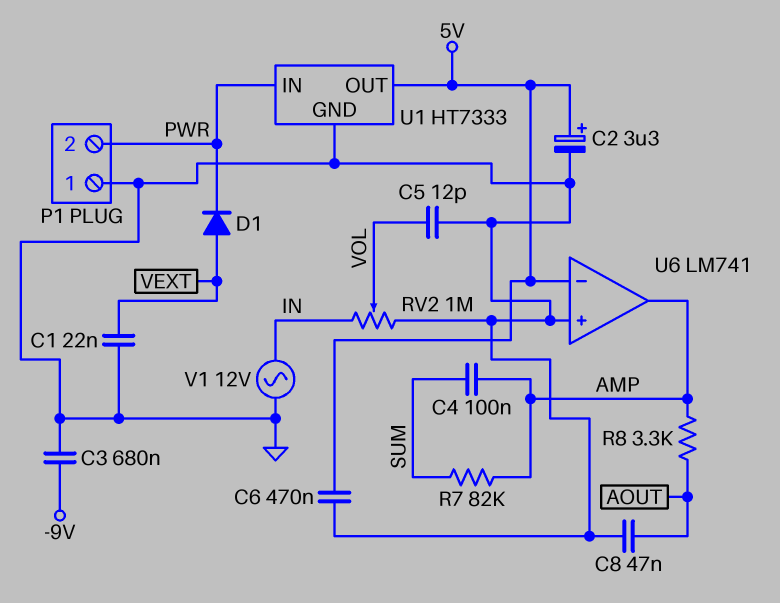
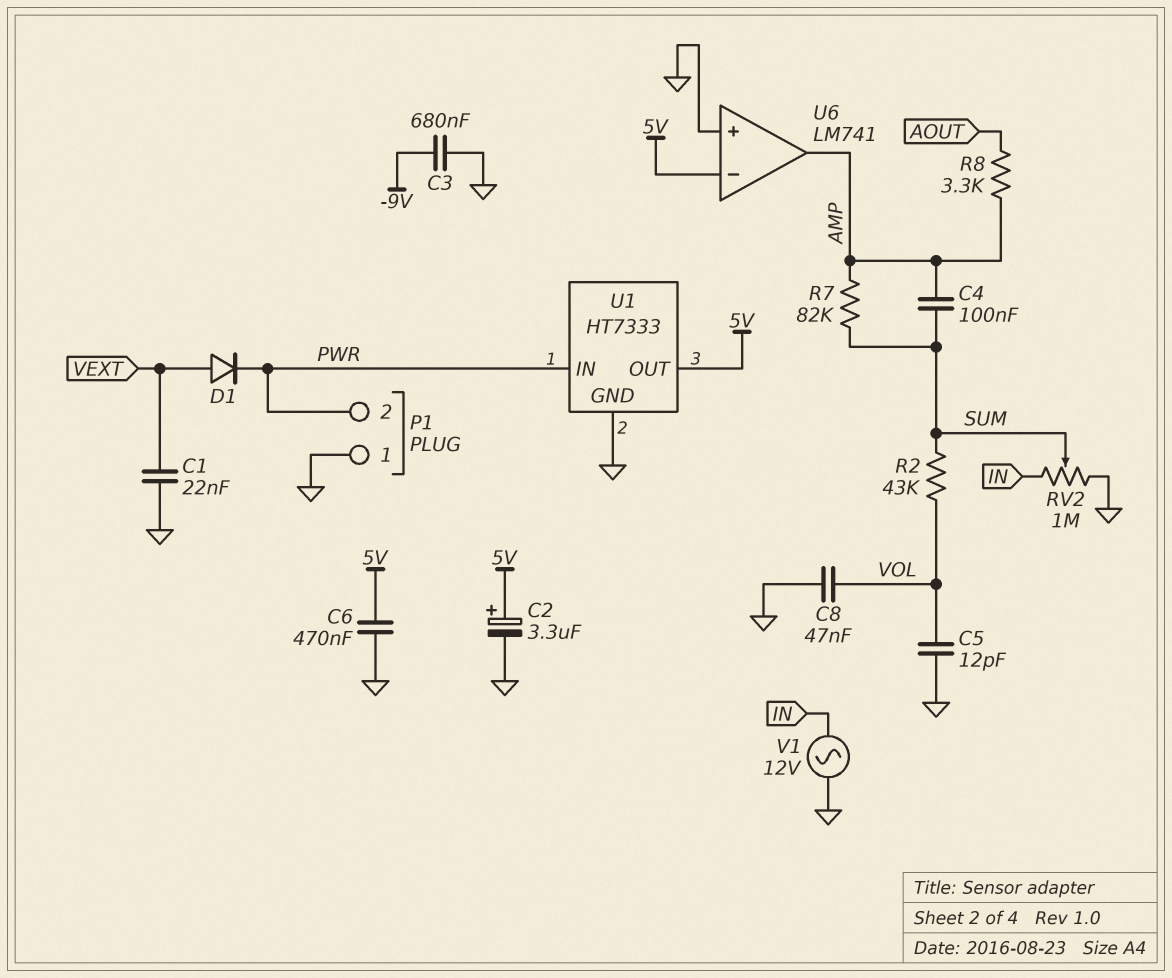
C8: 47nF (AOUT, GND) -> 47nF (GND, VOL)
R2: none -> 43k (SUM, VOL)
RV2: 1M (GND, IN, wiper VOL) -> 1M (GND, IN, wiper SUM)

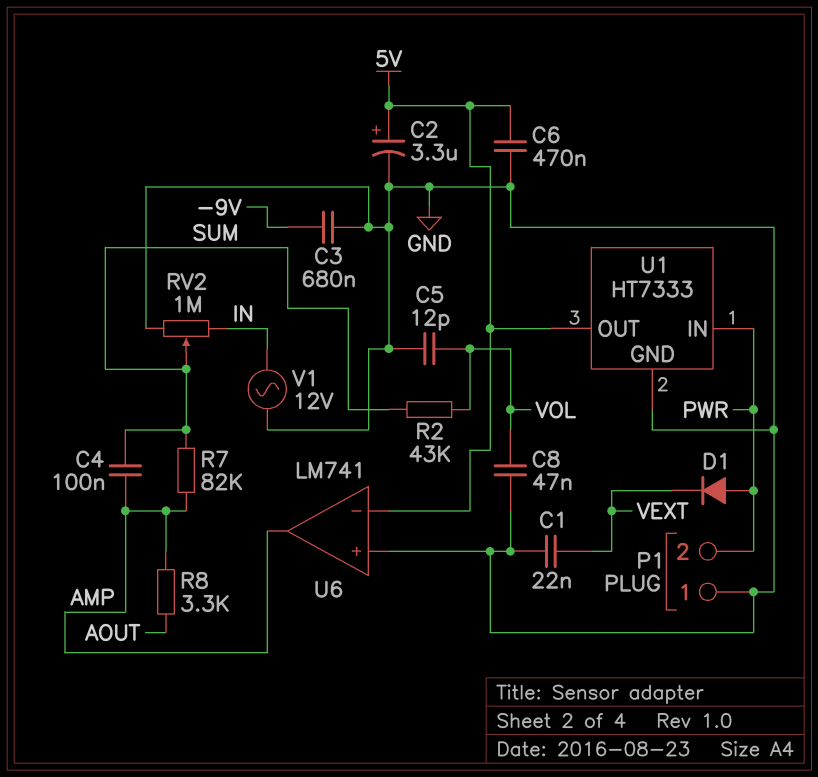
D1: diode (A VEXT, K PWR) -> diode (A PWR, K VEXT)

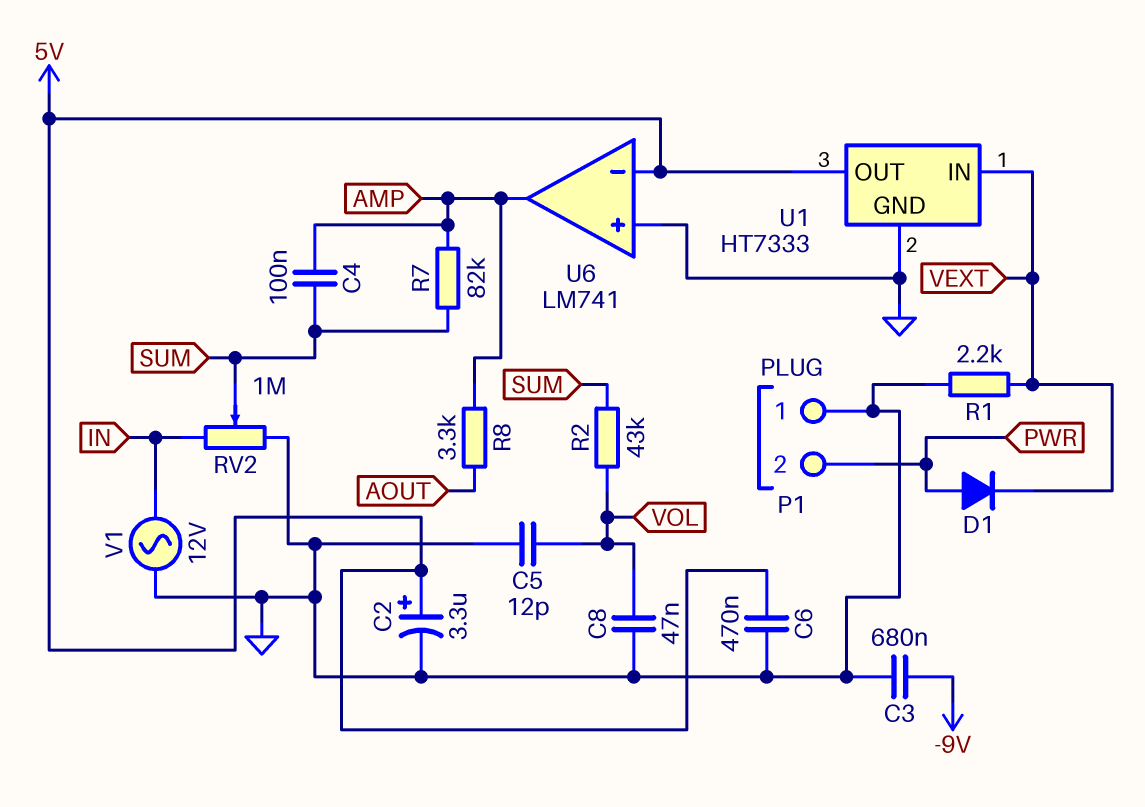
C1: 22nF (GND, VEXT) -> none
R1: none -> 2.2k (GND, VEXT)
U1 pin IN: PWR -> VEXT

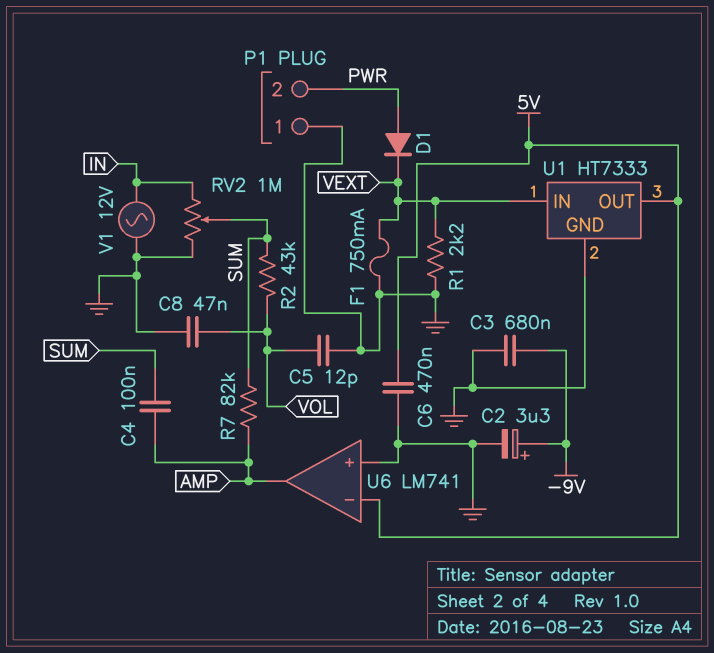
C2: 3.3uF (plus 5V, minus GND) -> 3.3uF (plus -9V, minus GND)
F1: none -> 750mA (GND, VEXT)
R8: 3.3k (AMP, AOUT) -> none

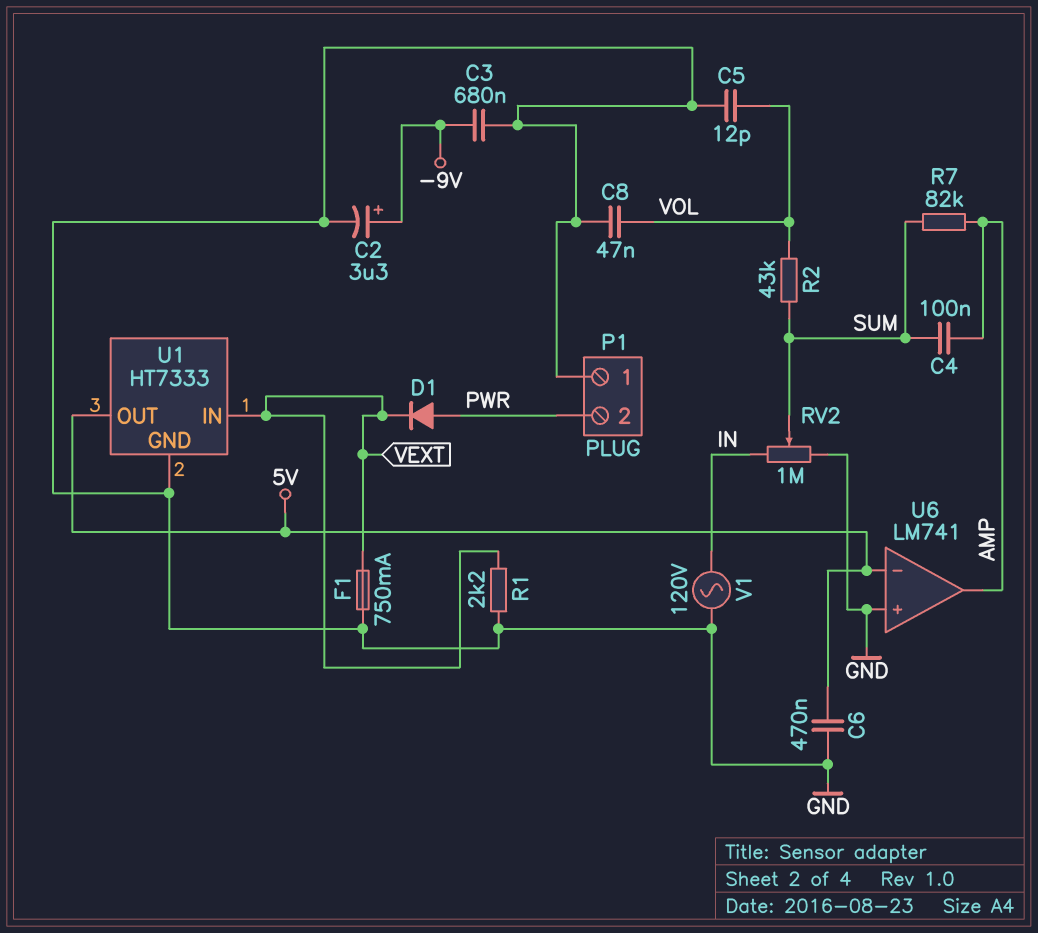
V1: AC 12V (GND, IN) -> AC 120V (GND, IN)

